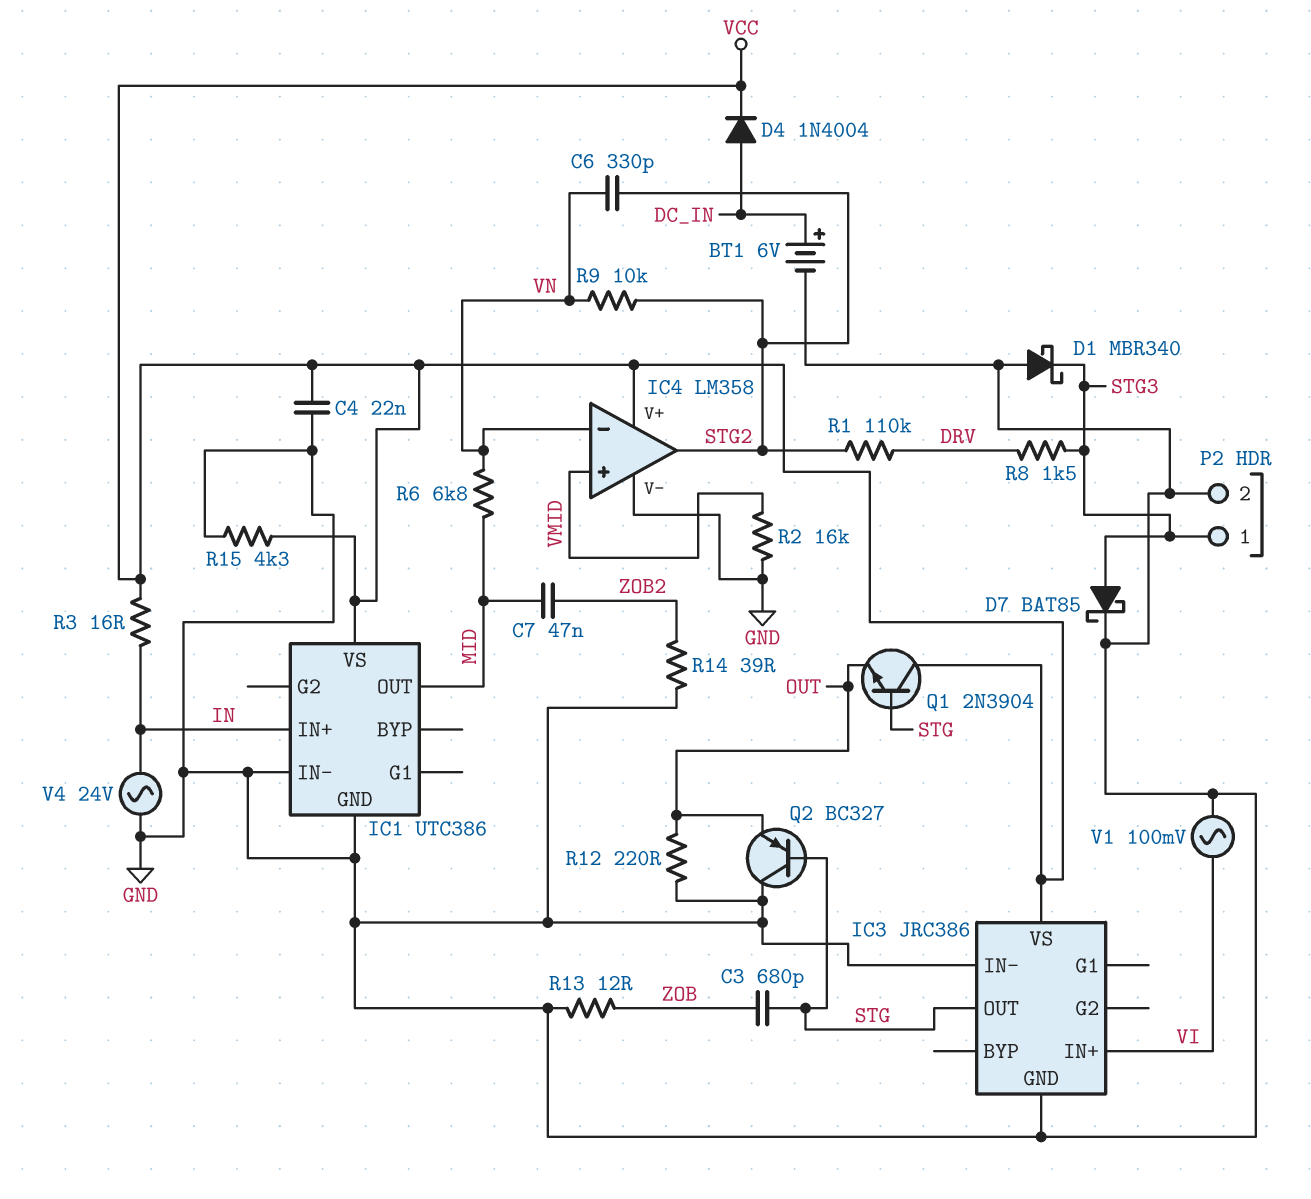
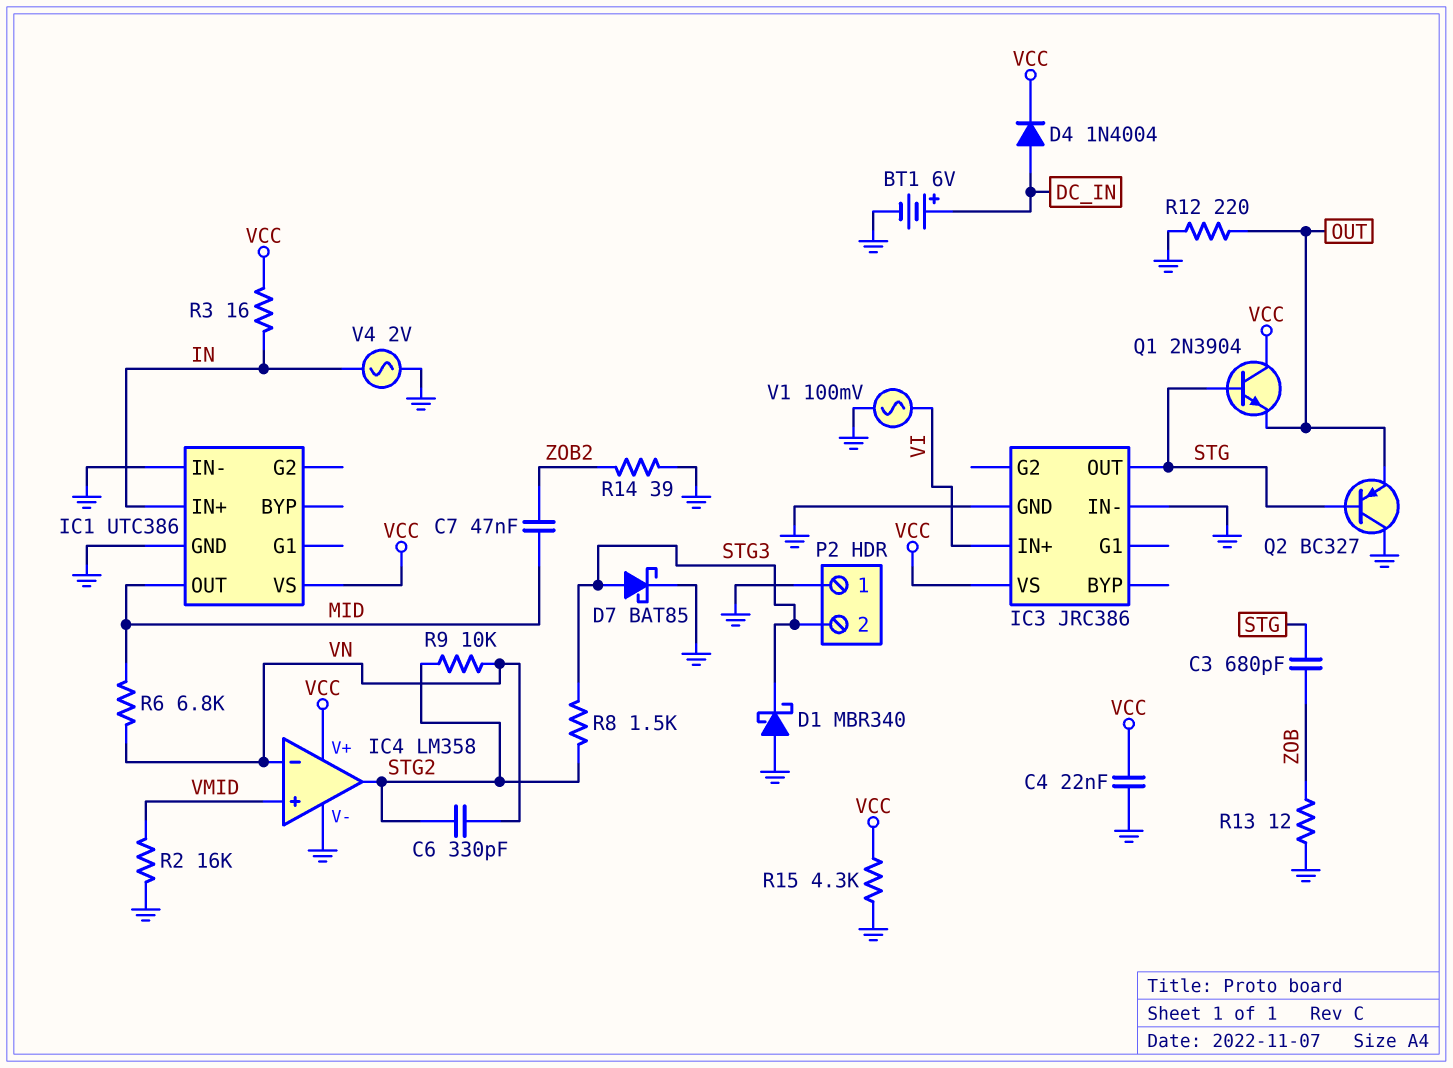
P2 pin 1: STG3 -> GND
P2 pin 2: GND -> STG3
R1: 110k (DRV, STG2) -> none
R8: 1.5k (DRV, STG3) -> 1.5k (STG2, STG3)
V4: AC 24V (GND, IN) -> AC 2V (GND, IN)

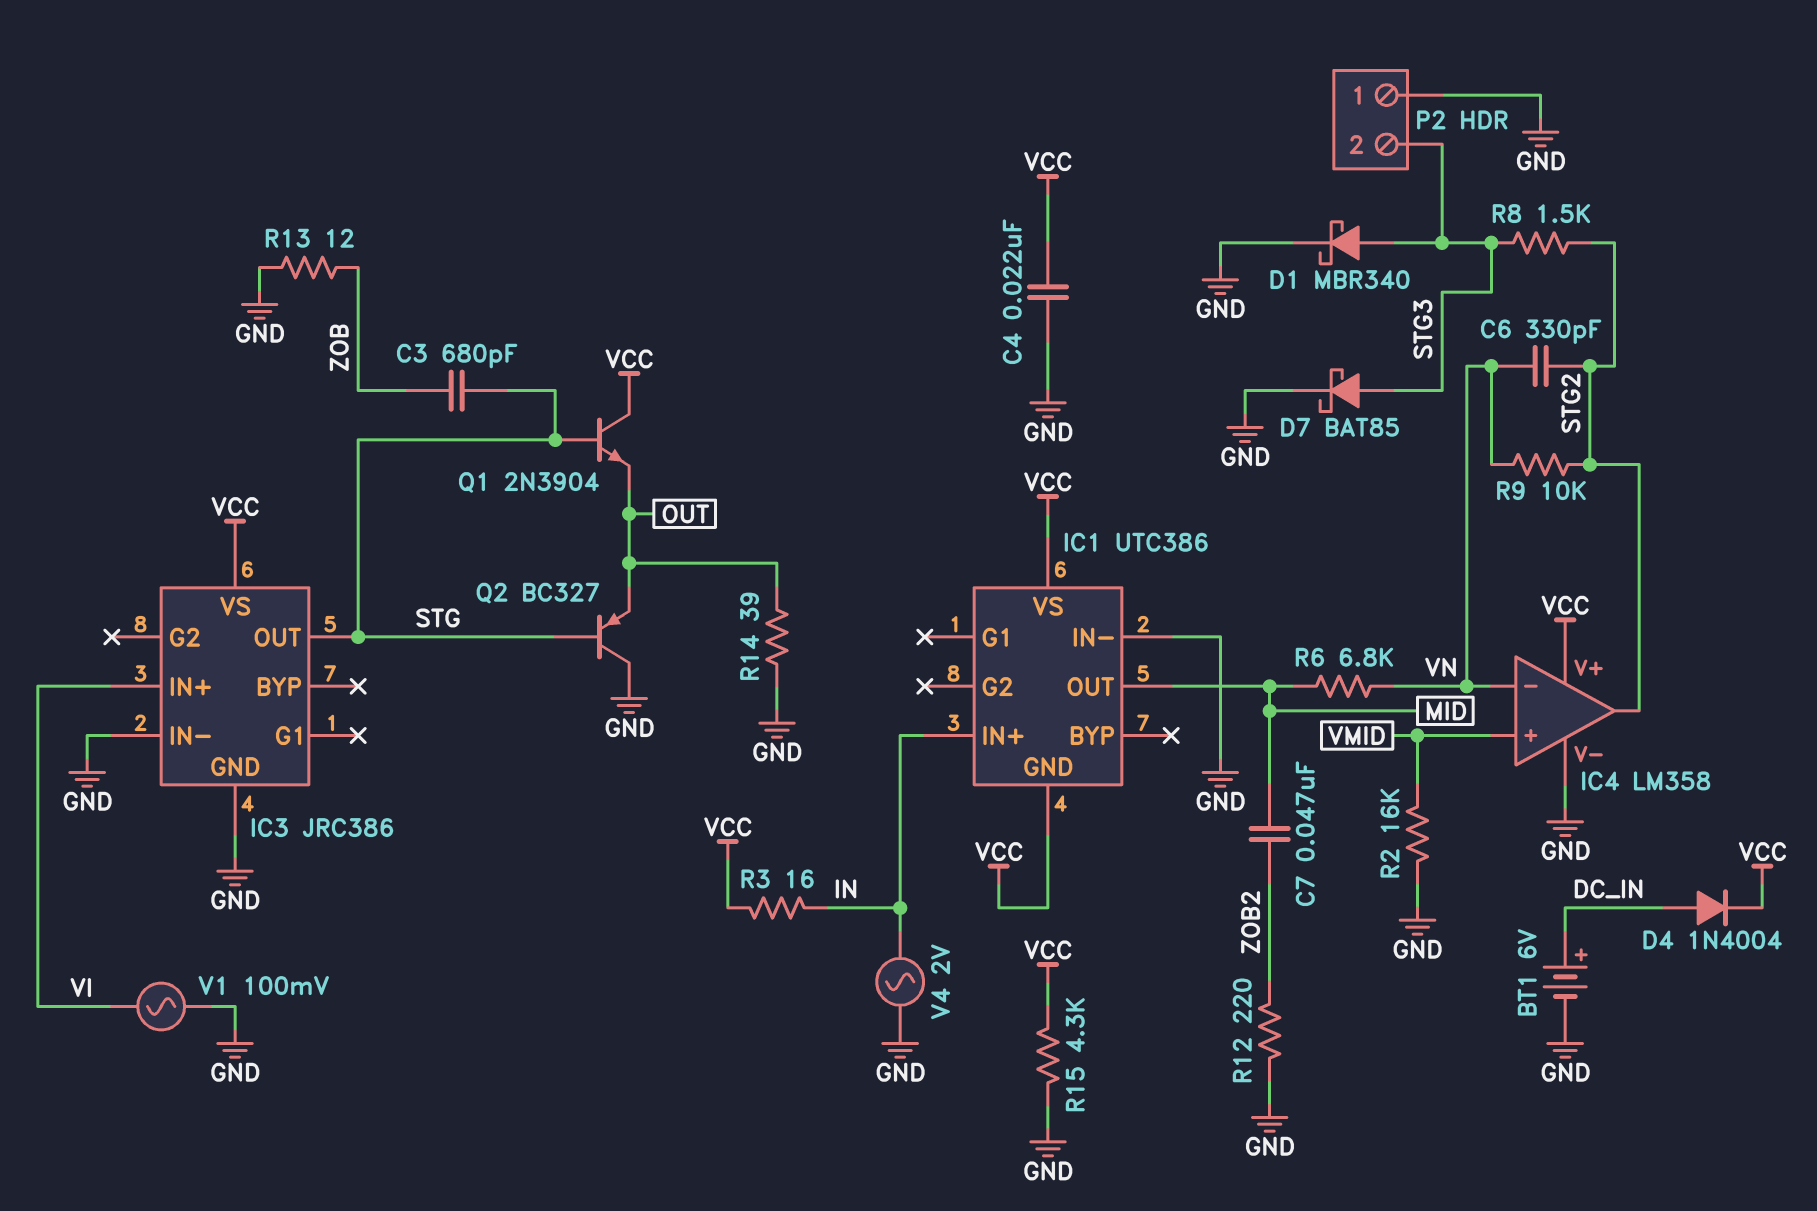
D1: schottky MBR340 (A GND, K STG3) -> schottky MBR340 (A STG3, K GND)
IC1 pin GND: GND -> VCC
R12: 220 (GND, OUT) -> 220 (GND, ZOB2)
R14: 39 (GND, ZOB2) -> 39 (GND, OUT)

